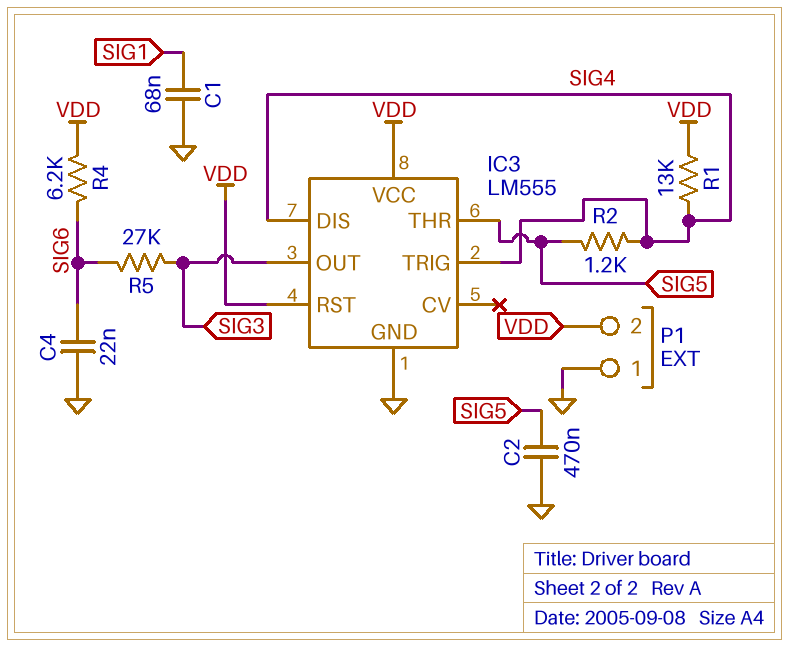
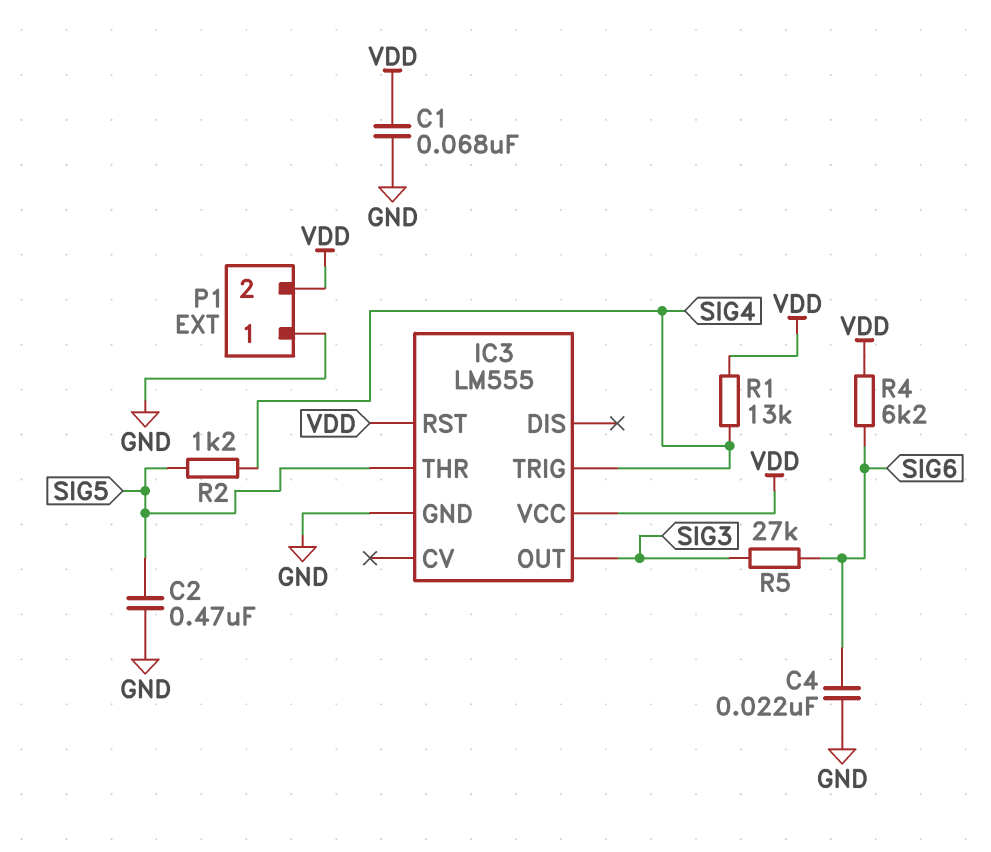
C1: 68nF (GND, SIG1) -> 68nF (GND, VDD)
IC3 pin DIS: SIG4 -> none

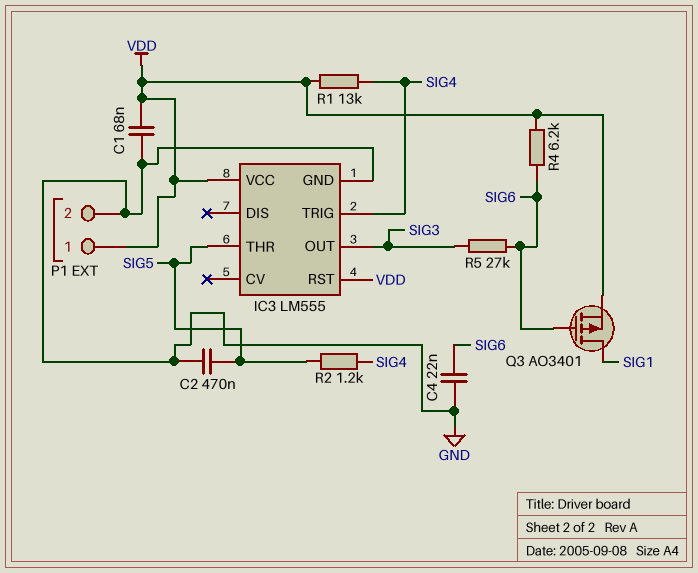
P1 pin 1: GND -> VDD
P1 pin 2: VDD -> GND
Q3: none -> PMOS AO3401 (G SIG6, D SIG1, S VDD)

